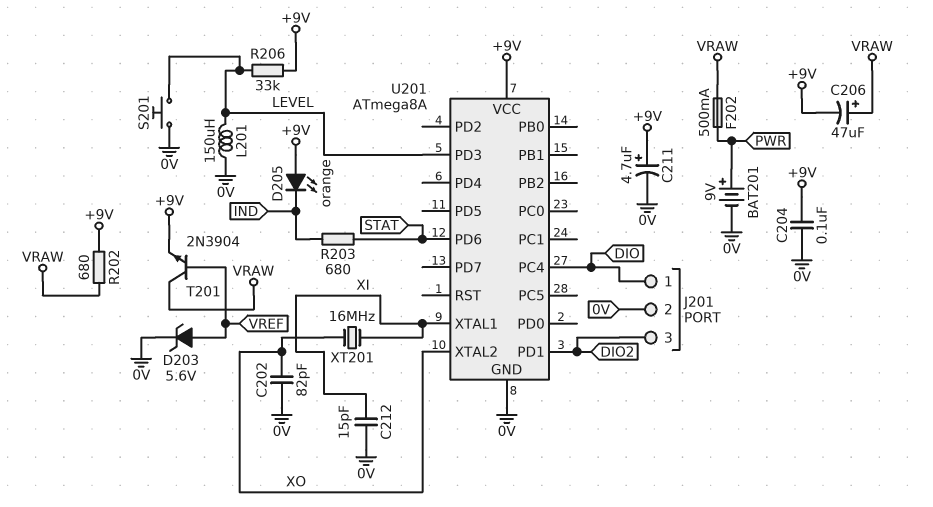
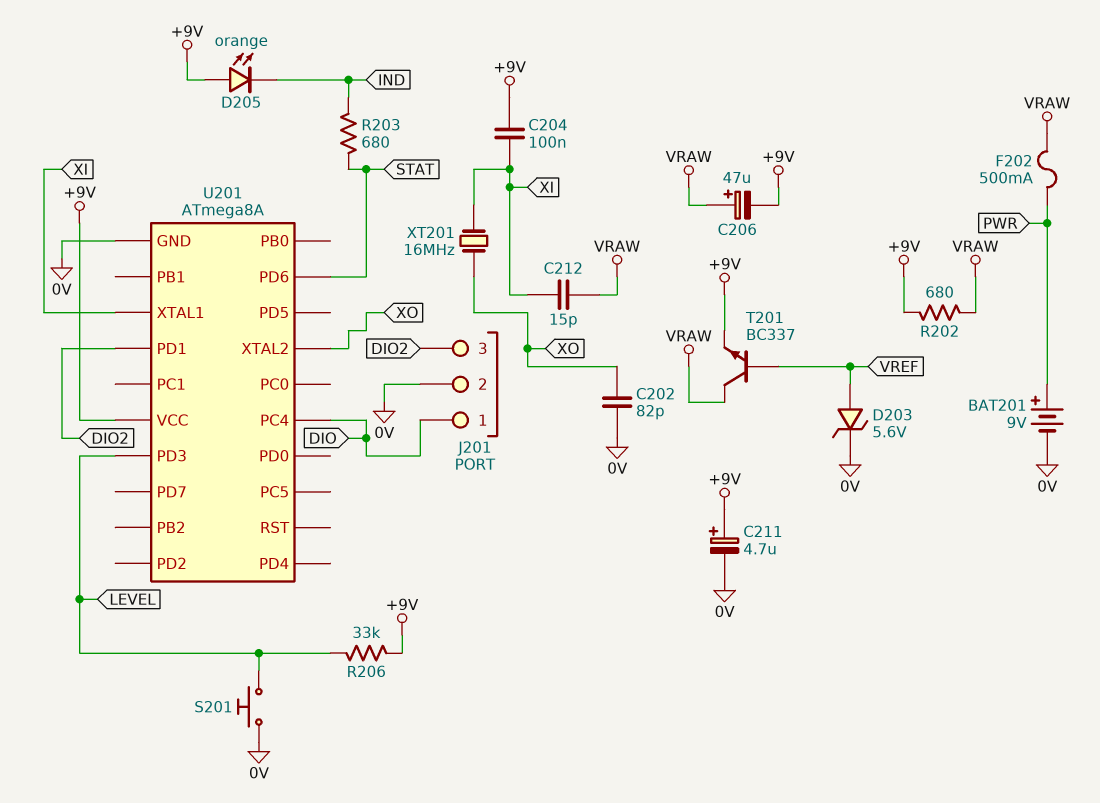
C204: 100nF (+9V, 0V) -> 100nF (+9V, XI)
C212: 15pF (0V, XI) -> 15pF (VRAW, XI)
L201: 150uH (0V, LEVEL) -> none
T201: NPN 2N3904 (B VREF, C VRAW, E +9V) -> NPN BC337 (B VREF, C VRAW, E +9V)

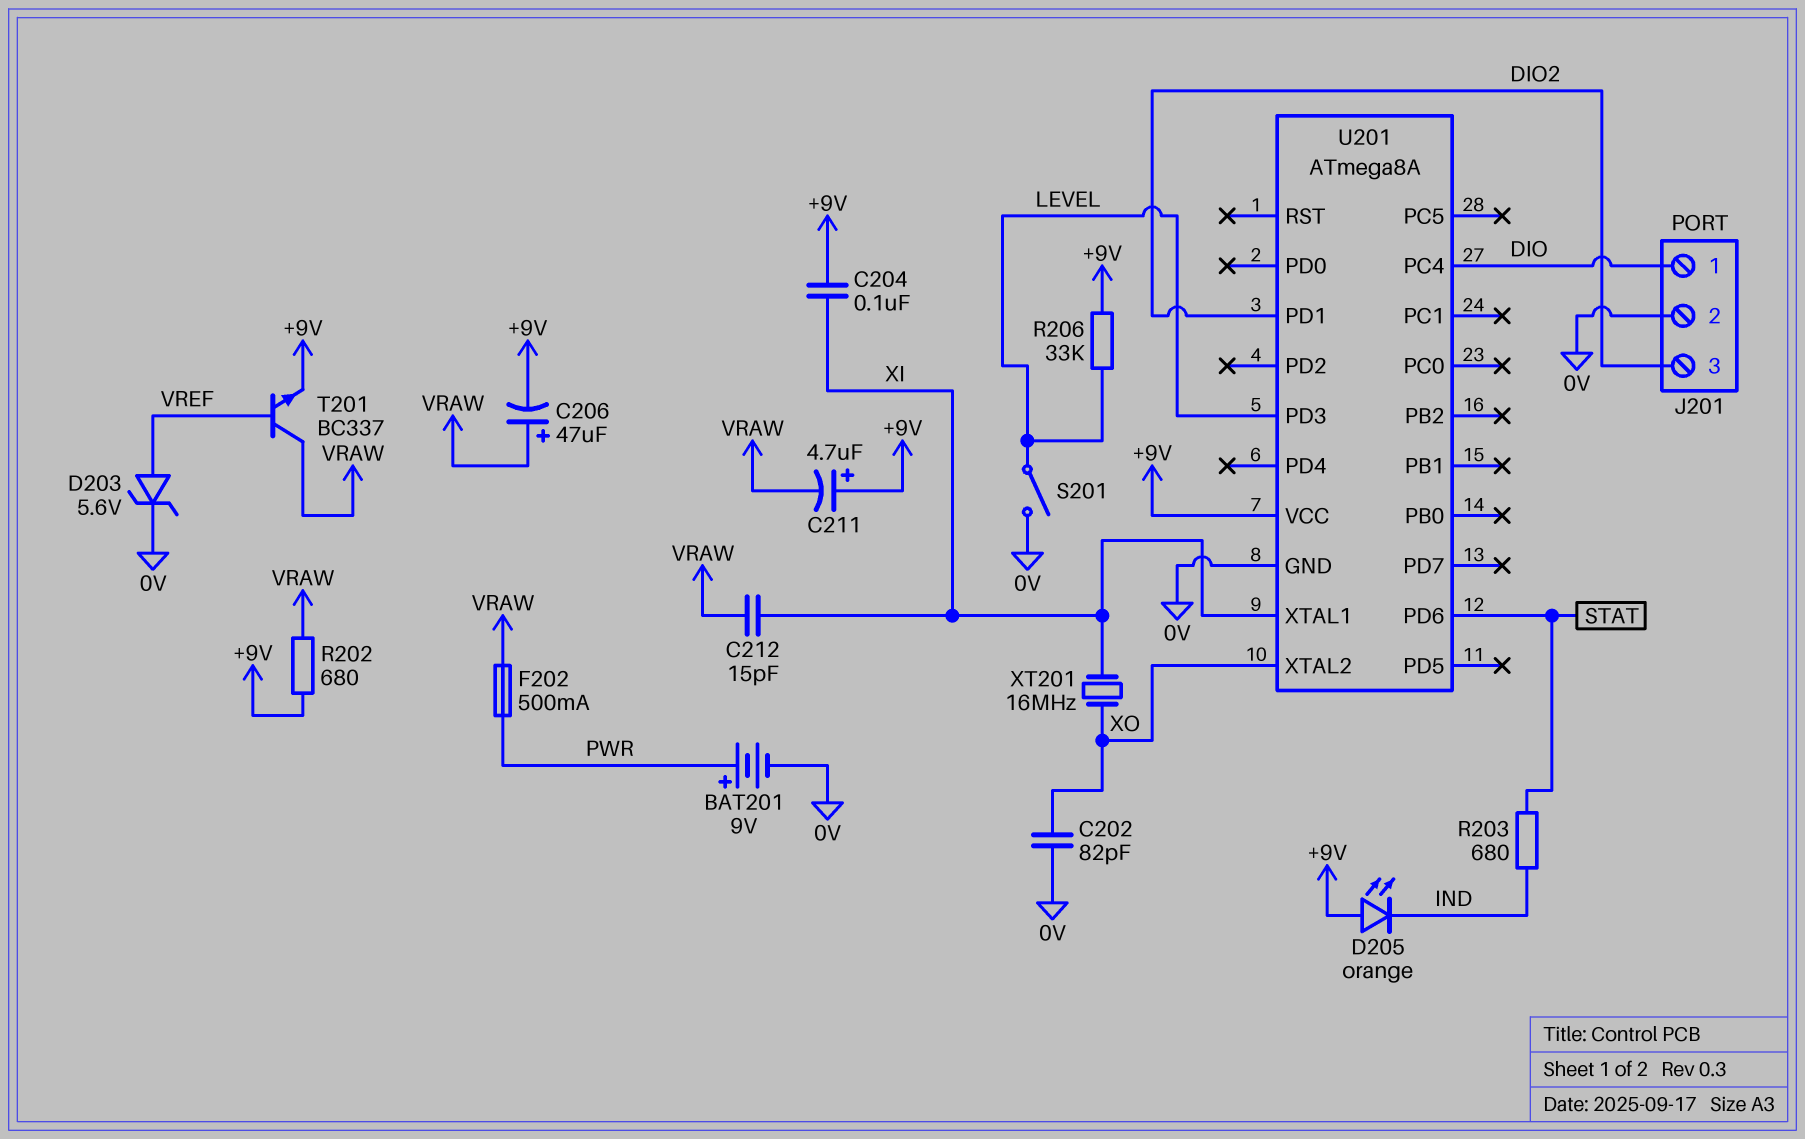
C211: 4.7uF (plus +9V, minus 0V) -> 4.7uF (plus +9V, minus VRAW)
S201: button (0V, LEVEL) -> switch (0V, LEVEL)

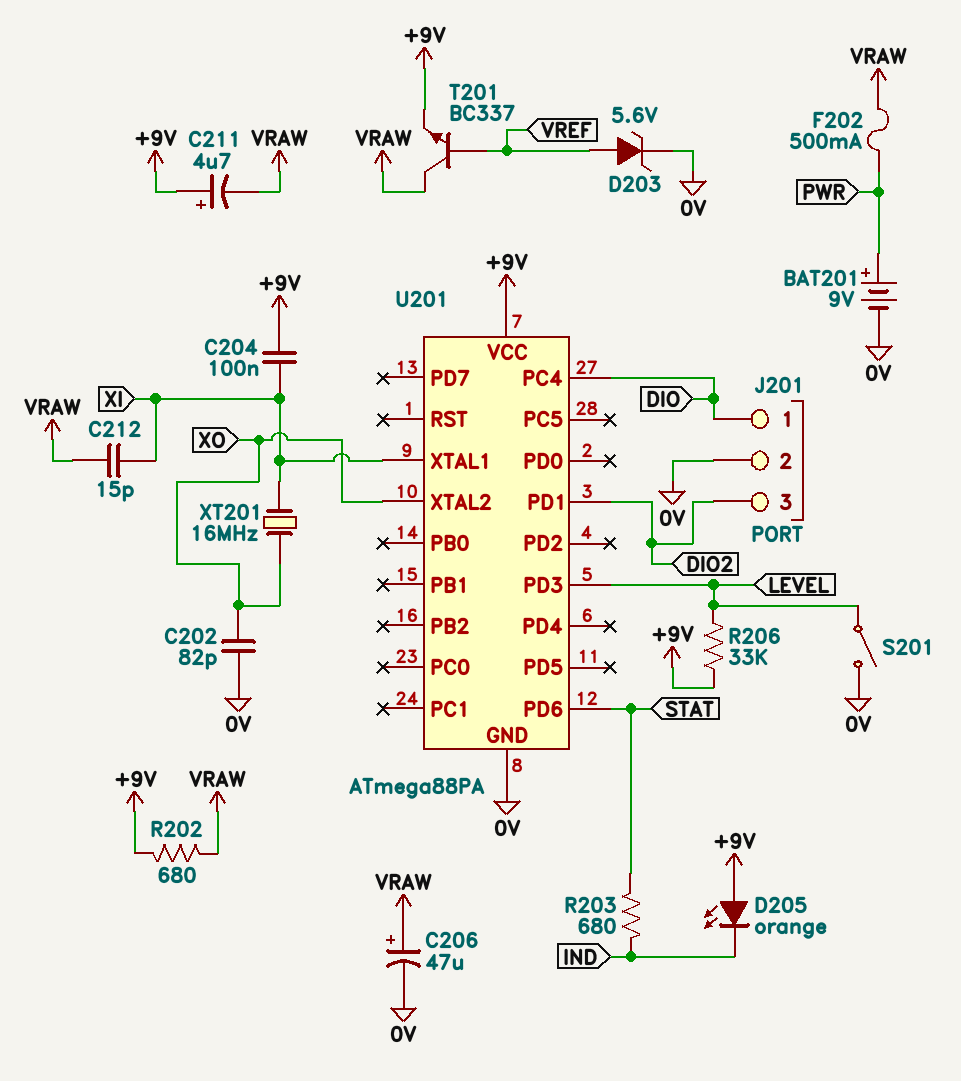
C206: 47uF (plus VRAW, minus +9V) -> 47uF (plus VRAW, minus 0V)
U201: ATmega8A -> ATmega88PA

